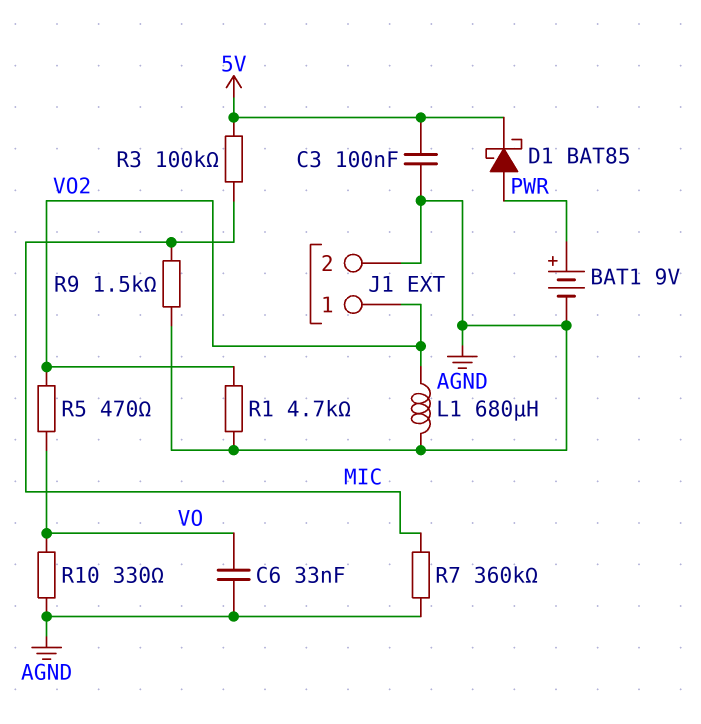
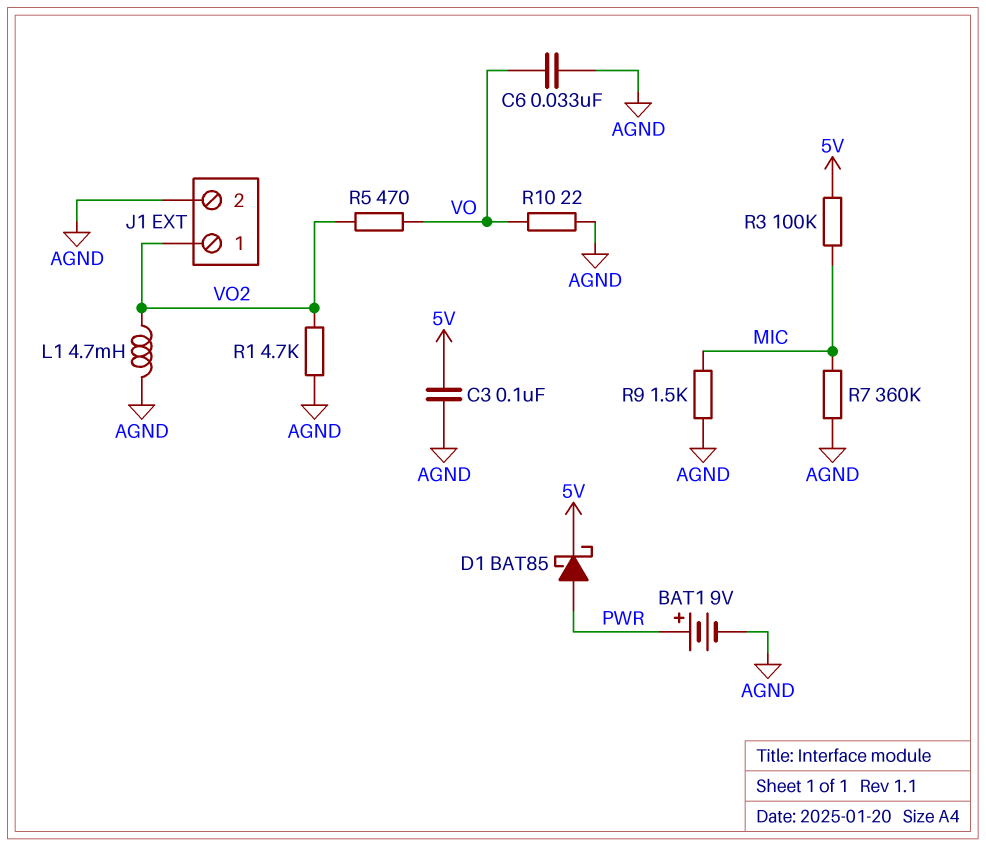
L1: 680uH (AGND, VO2) -> 4.7mH (AGND, VO2)
R10: 330 (AGND, VO) -> 22 (AGND, VO)

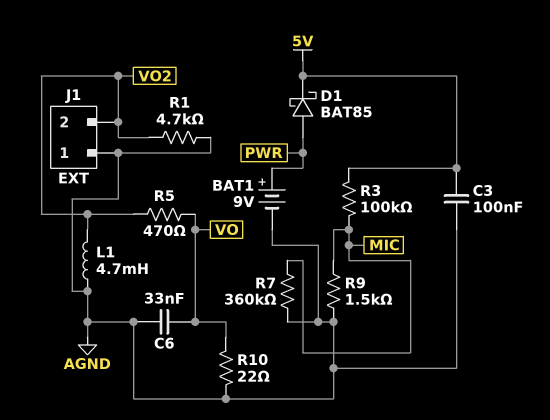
J1 pin 1: VO2 -> AGND
J1 pin 2: AGND -> VO2

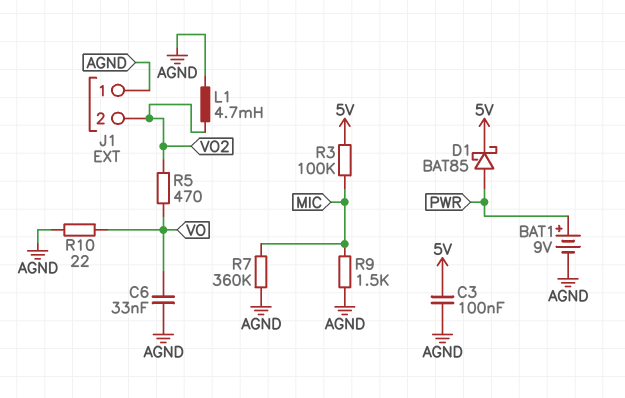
R1: 4.7k (AGND, VO2) -> none

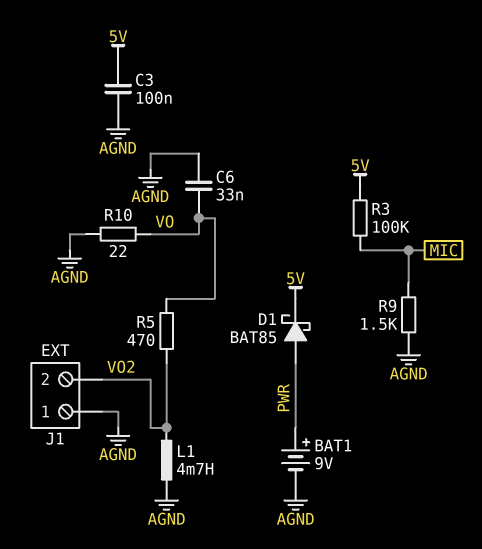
R7: 360k (AGND, MIC) -> none

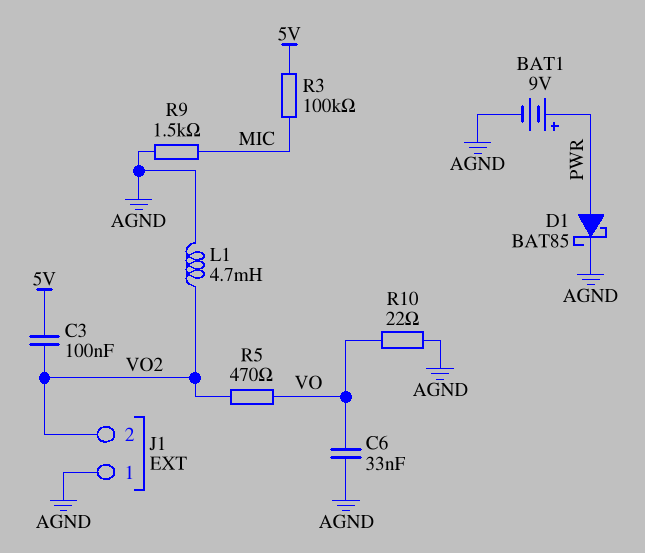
C3: 100nF (5V, AGND) -> 100nF (5V, VO2)
D1: schottky BAT85 (A PWR, K 5V) -> schottky BAT85 (A PWR, K AGND)

